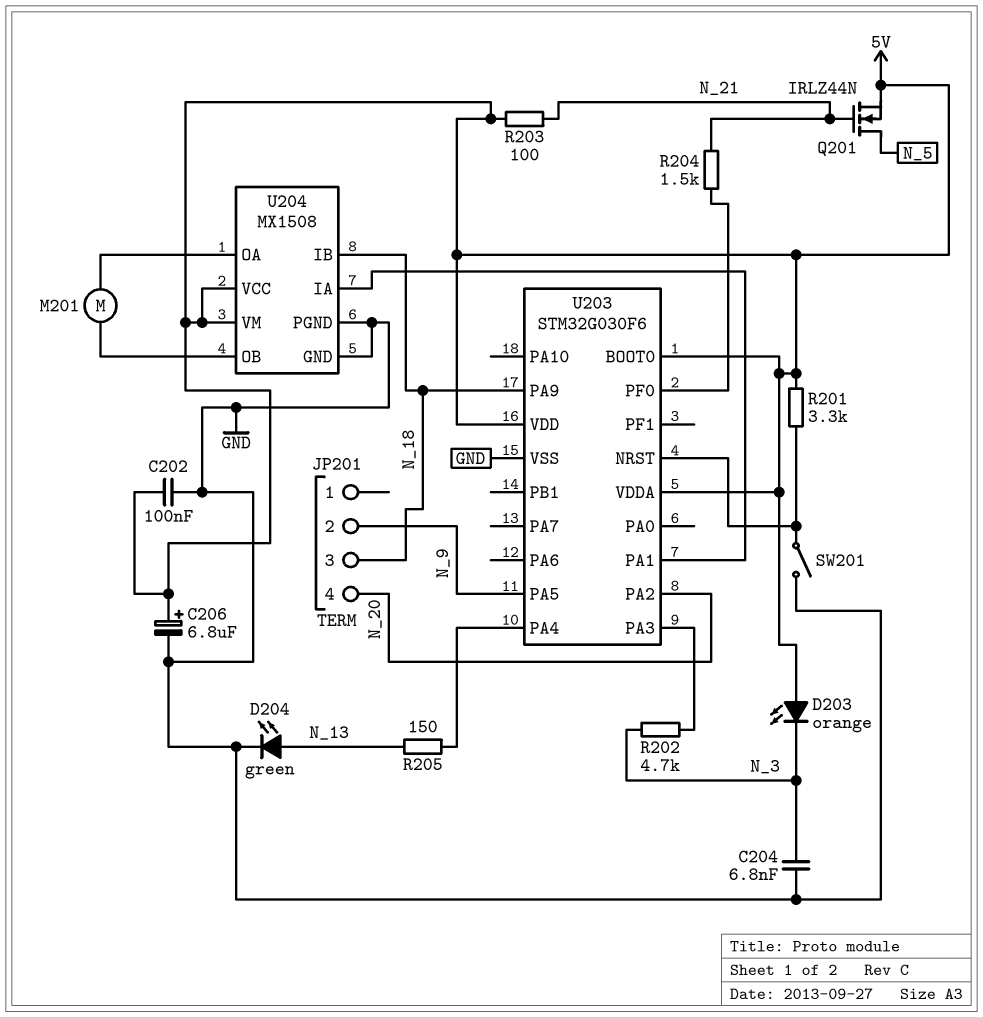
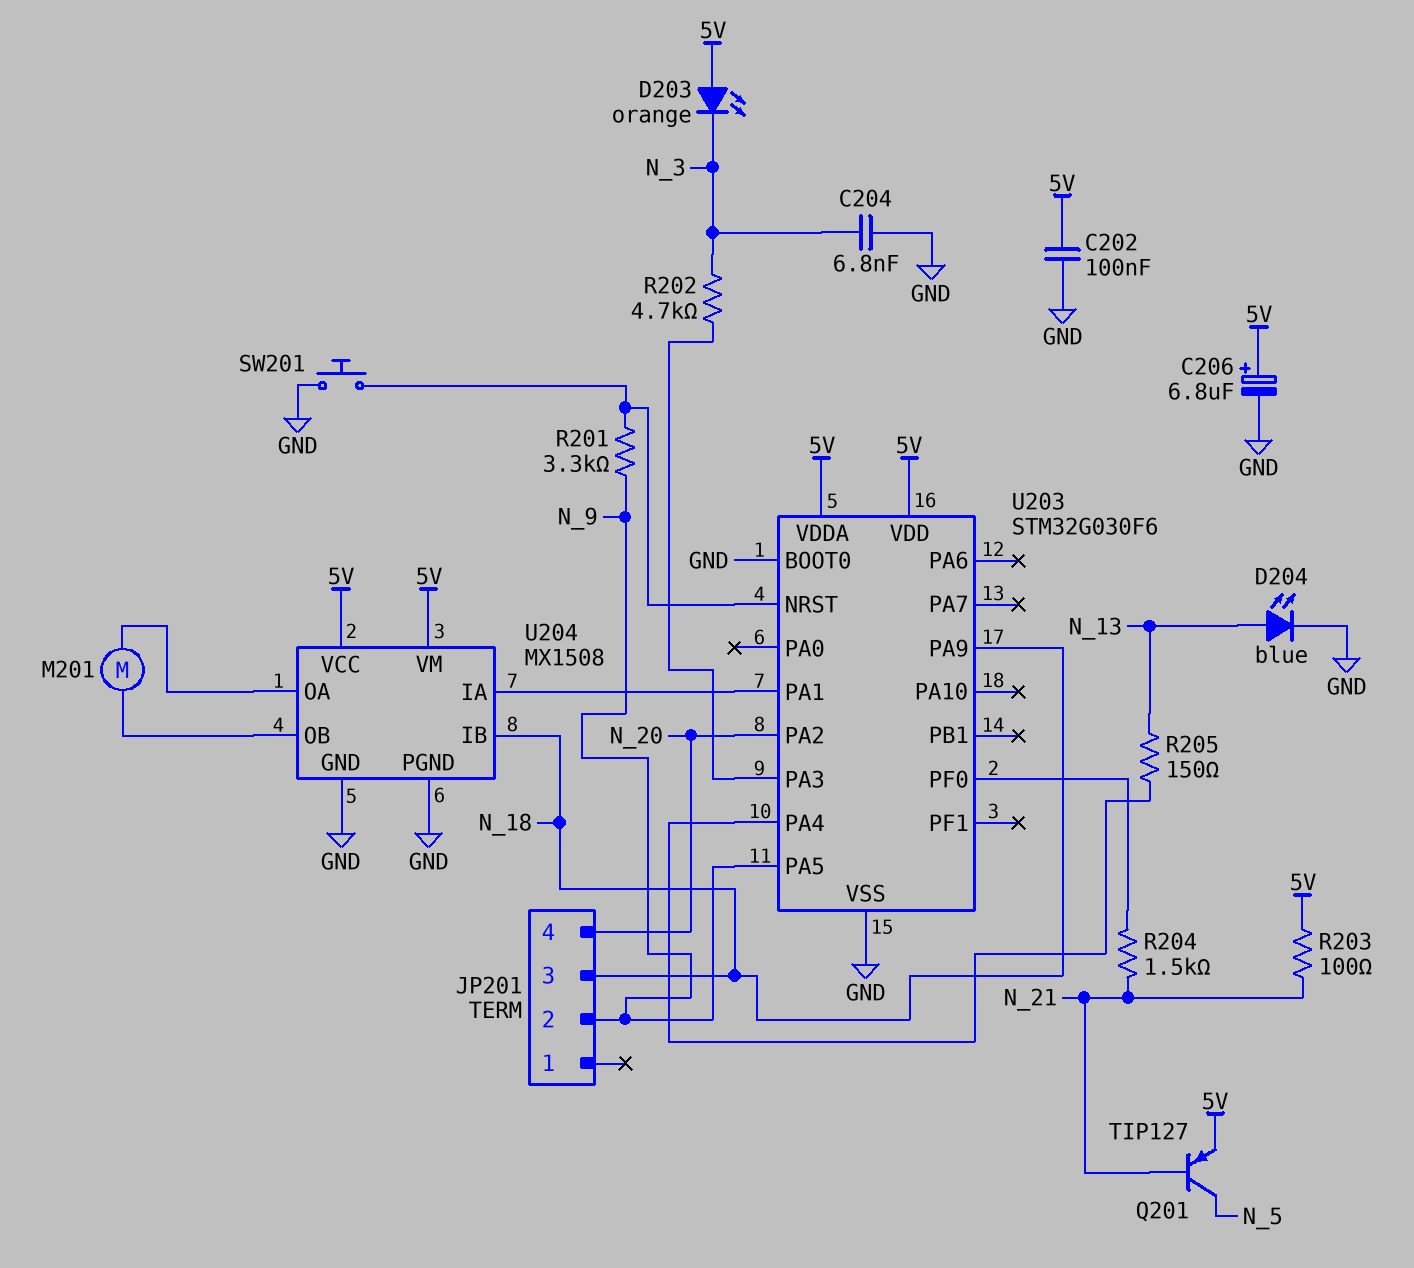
D204: LED green (A N_13, K GND) -> LED blue (A N_13, K GND)
Q201: NMOS IRLZ44N (G N_21, D N_5, S 5V) -> PNP TIP127 (B N_21, C N_5, E 5V)
R201: 3.3k (5V, U203/NRST) -> 3.3k (N_9, U203/NRST)
SW201: switch (GND, U203/NRST) -> button (GND, U203/NRST)
U203 pin BOOT0: 5V -> GND

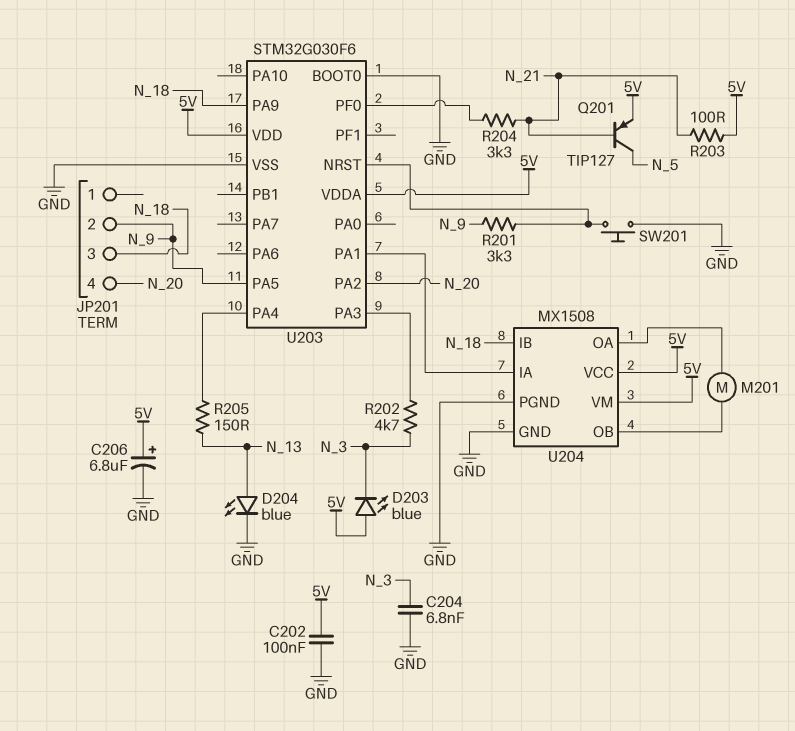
D203: LED orange (A 5V, K N_3) -> LED blue (A 5V, K N_3)
R204: 1.5k (N_21, U203/PF0) -> 3.3k (N_21, U203/PF0)

